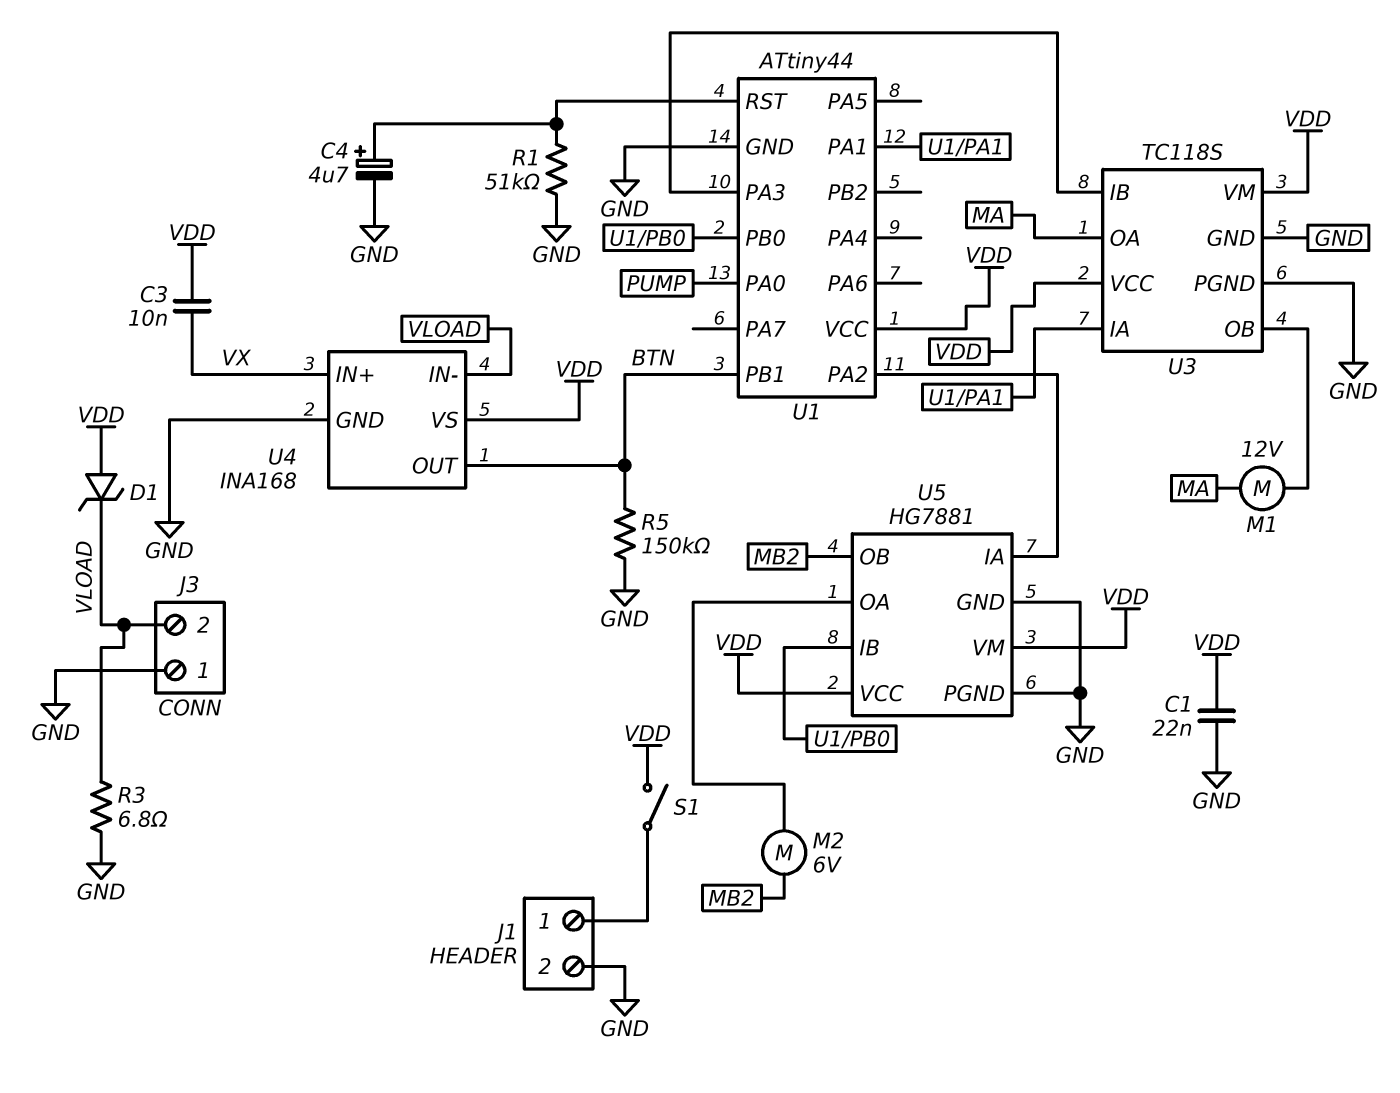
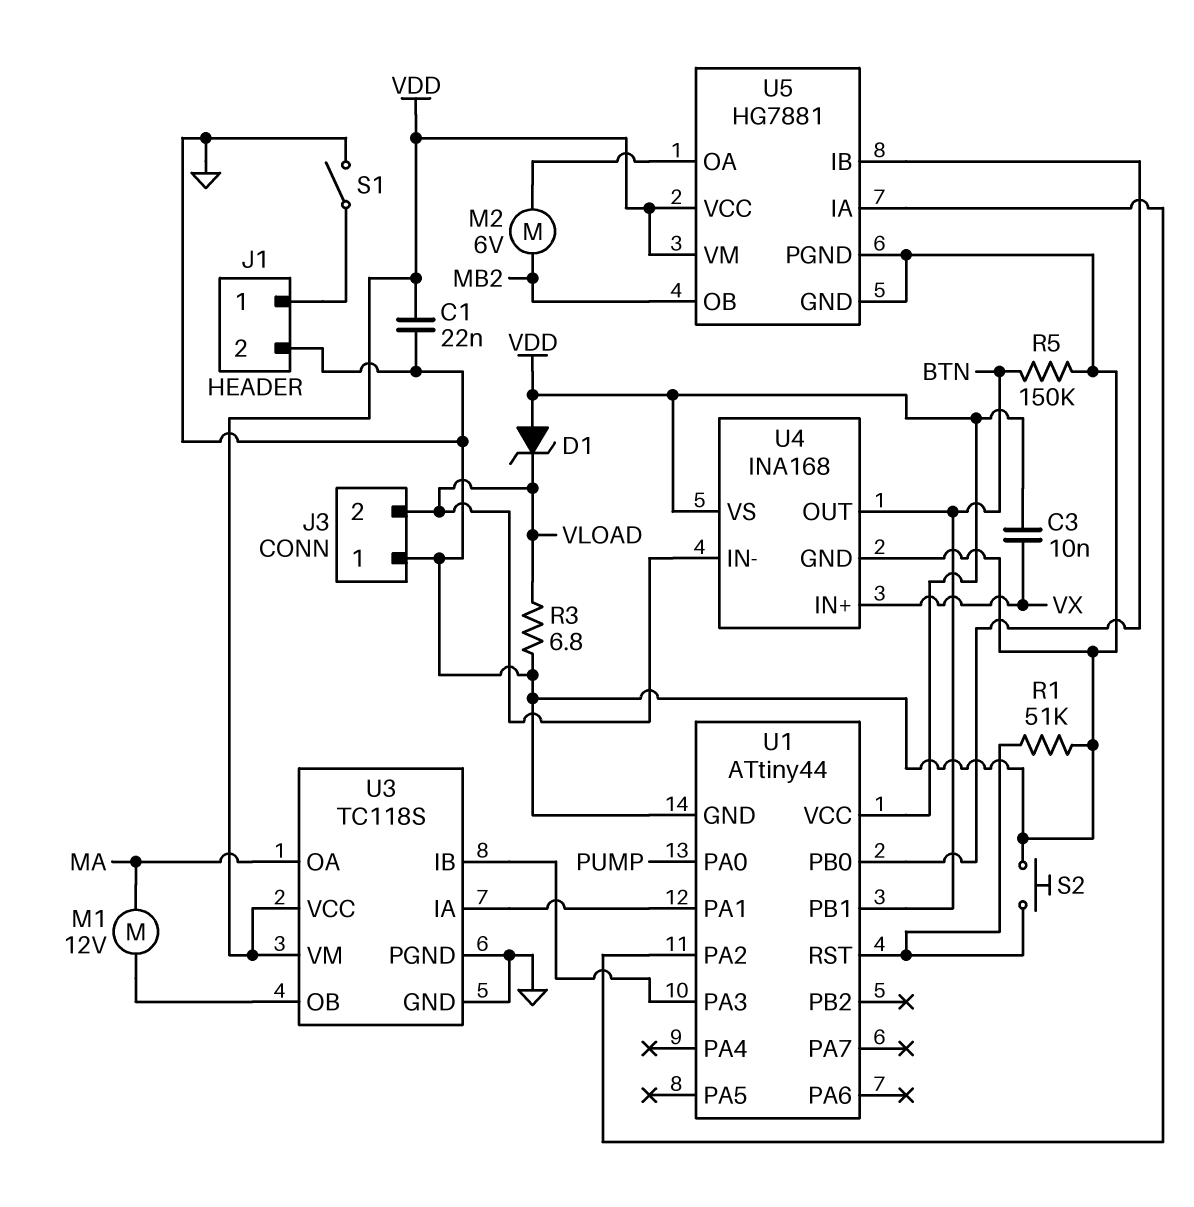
C4: 4.7uF (plus U1/RST, minus GND) -> none
S1: switch (J1/1, VDD) -> switch (GND, J1/1)
S2: none -> button (GND, U1/RST)

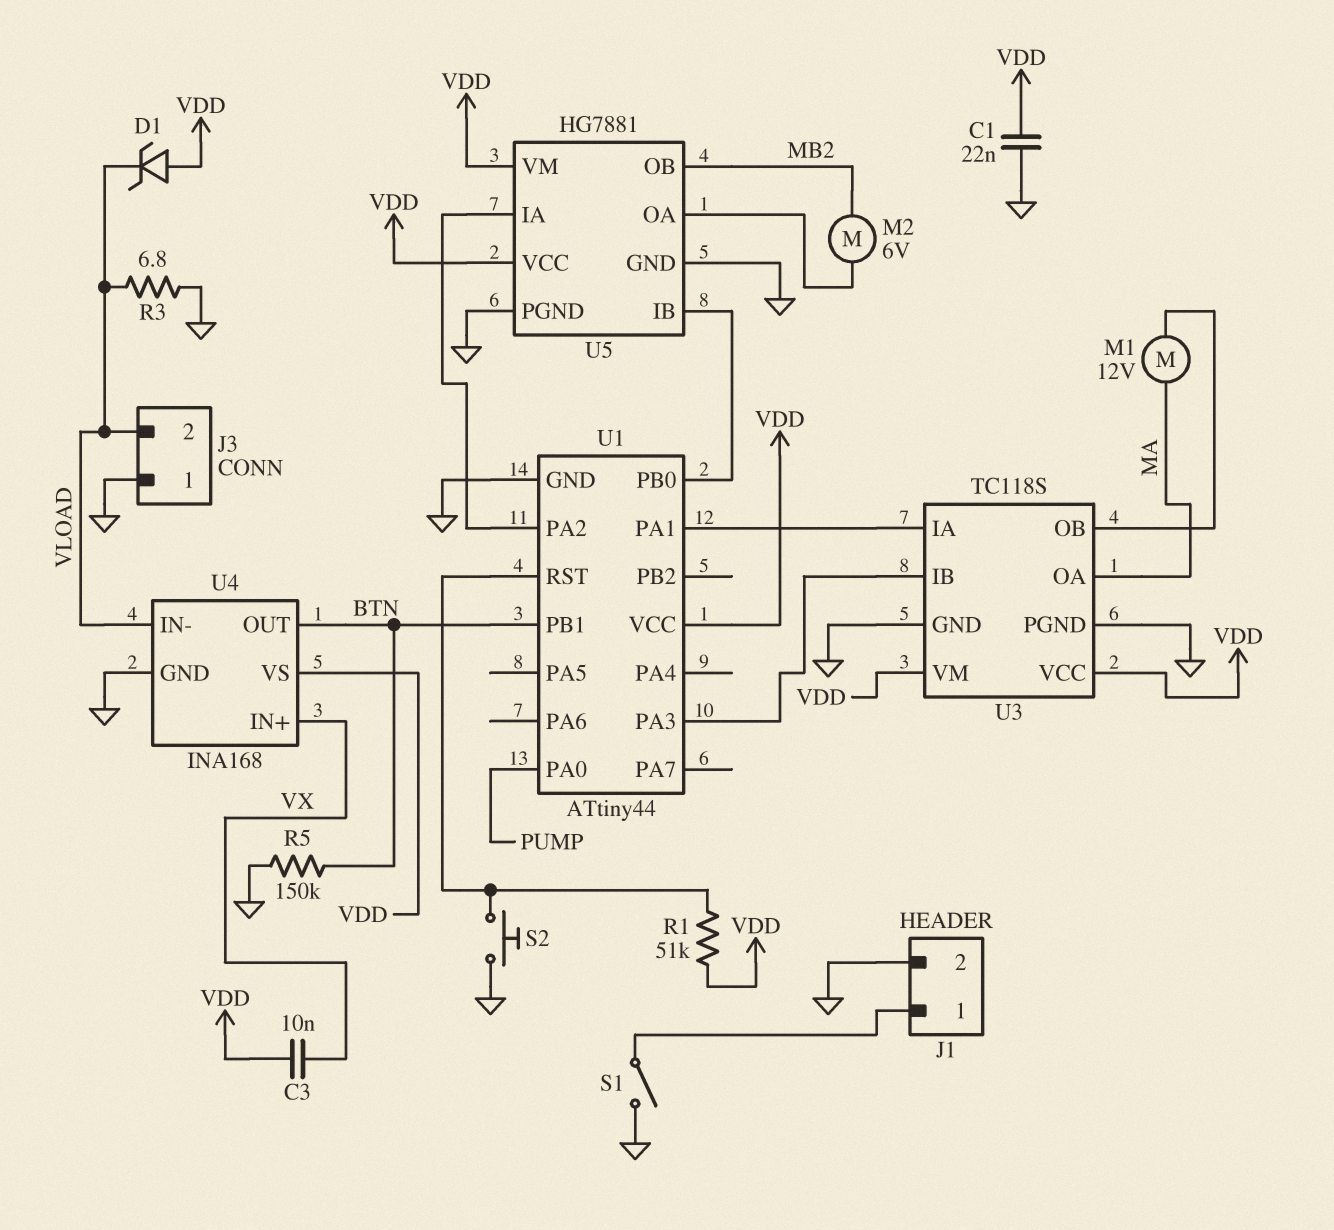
R1: 51k (GND, U1/RST) -> 51k (U1/RST, VDD)

